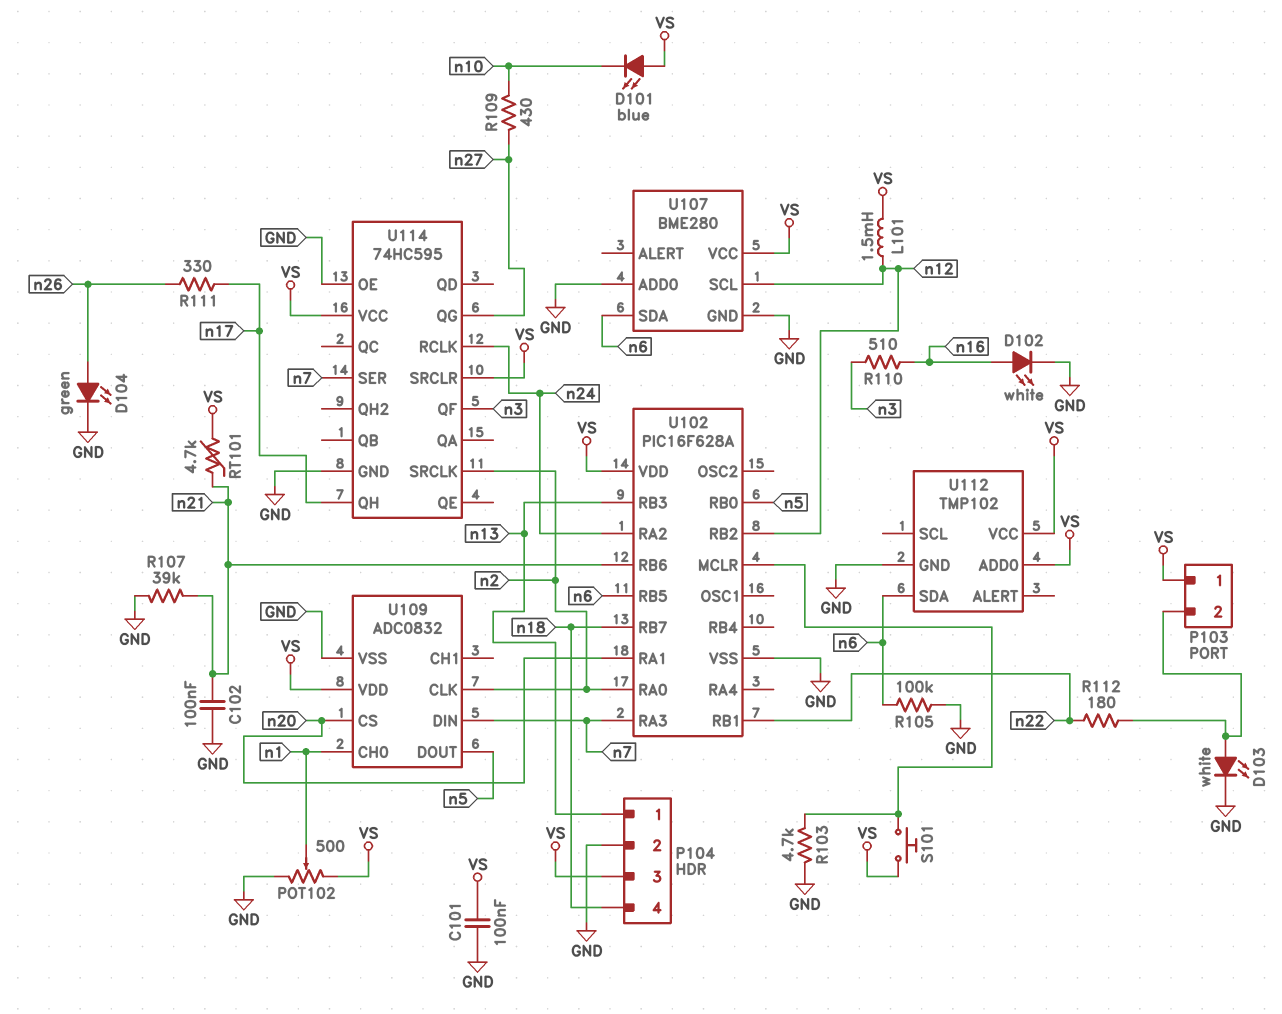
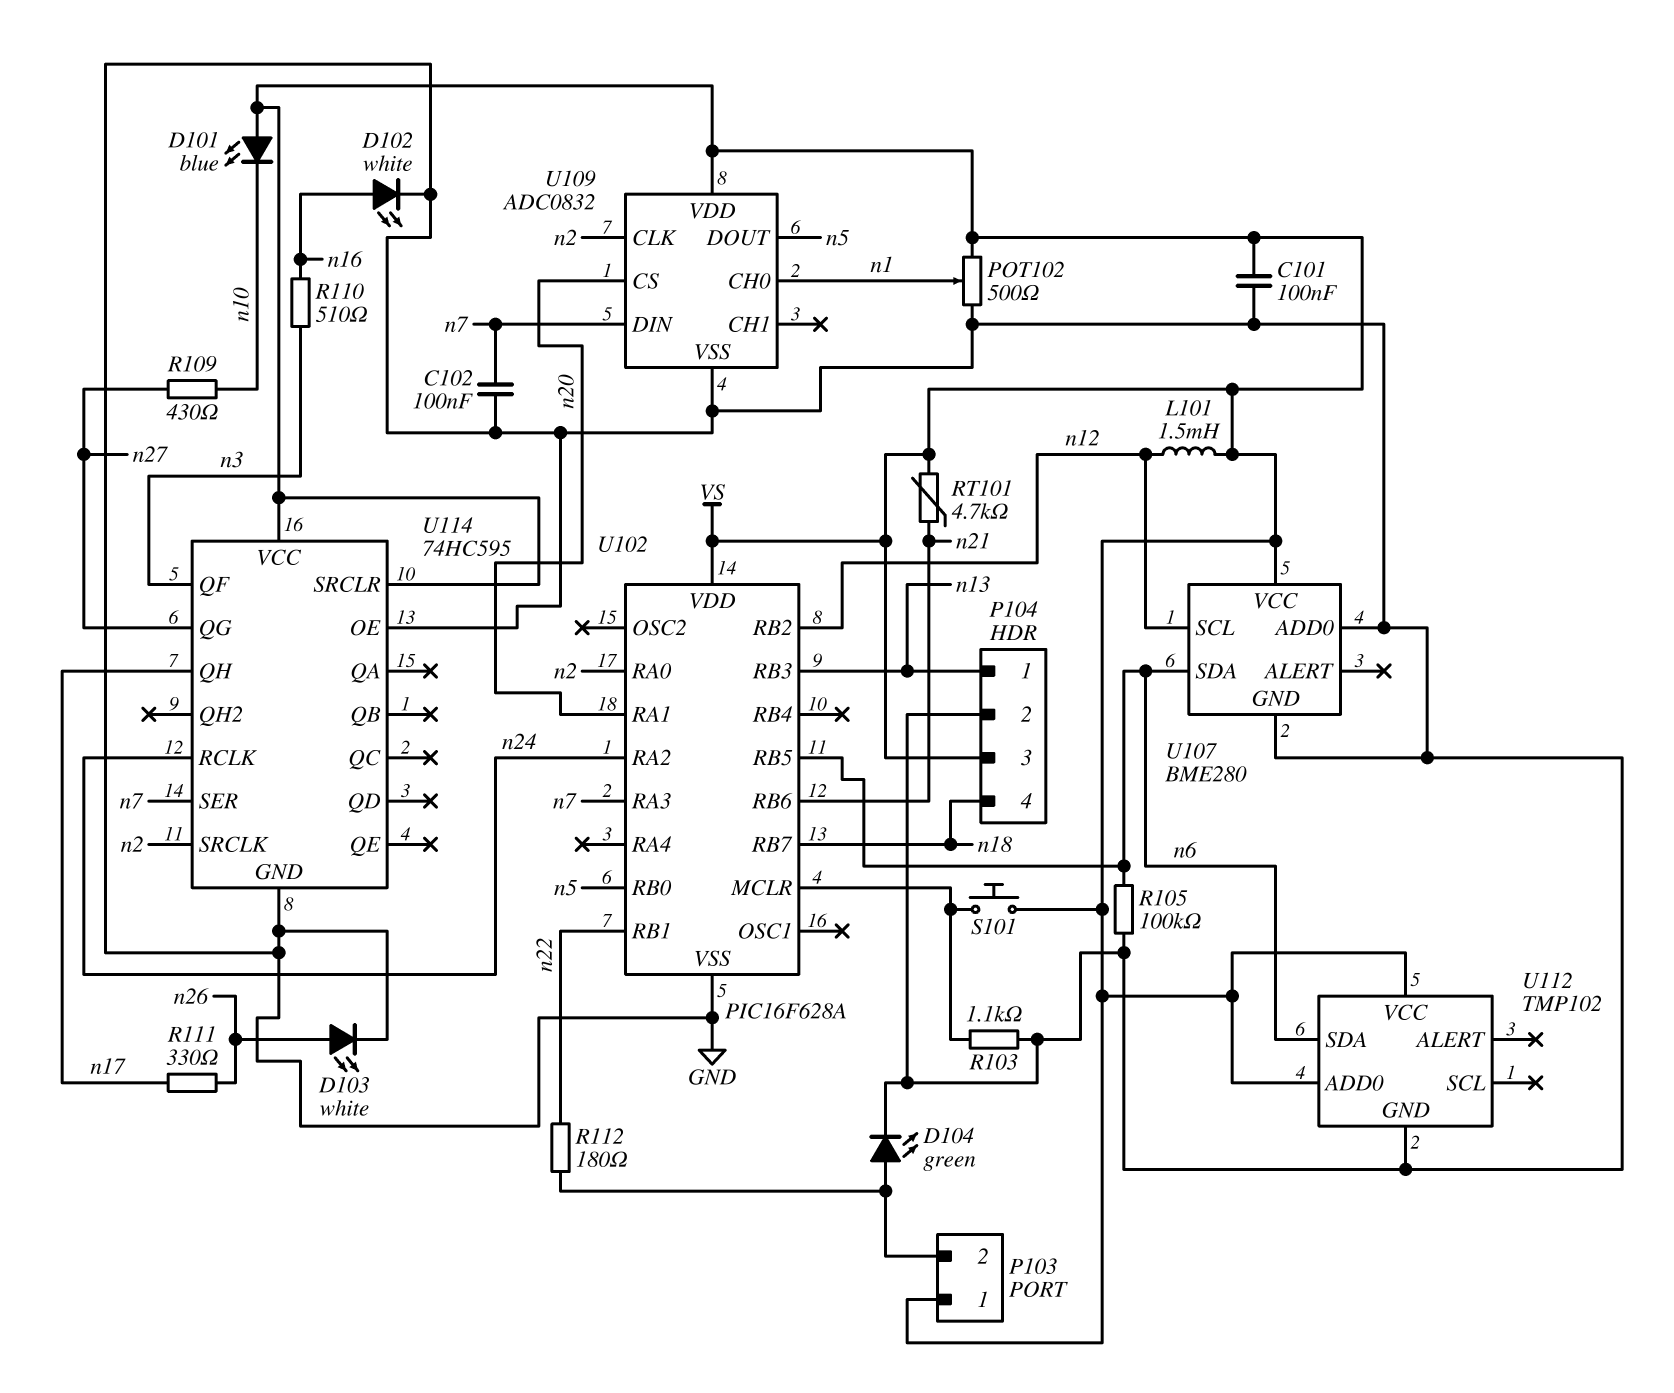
C102: 100nF (GND, n21) -> 100nF (GND, n7)
D103: LED white (A P103/2, K GND) -> LED white (A n26, K GND)
D104: LED green (A n26, K GND) -> LED green (A P103/2, K GND)
R103: 4.7k (GND, U102/MCLR) -> 1.1k (GND, U102/MCLR)
R107: 39k (GND, n21) -> none

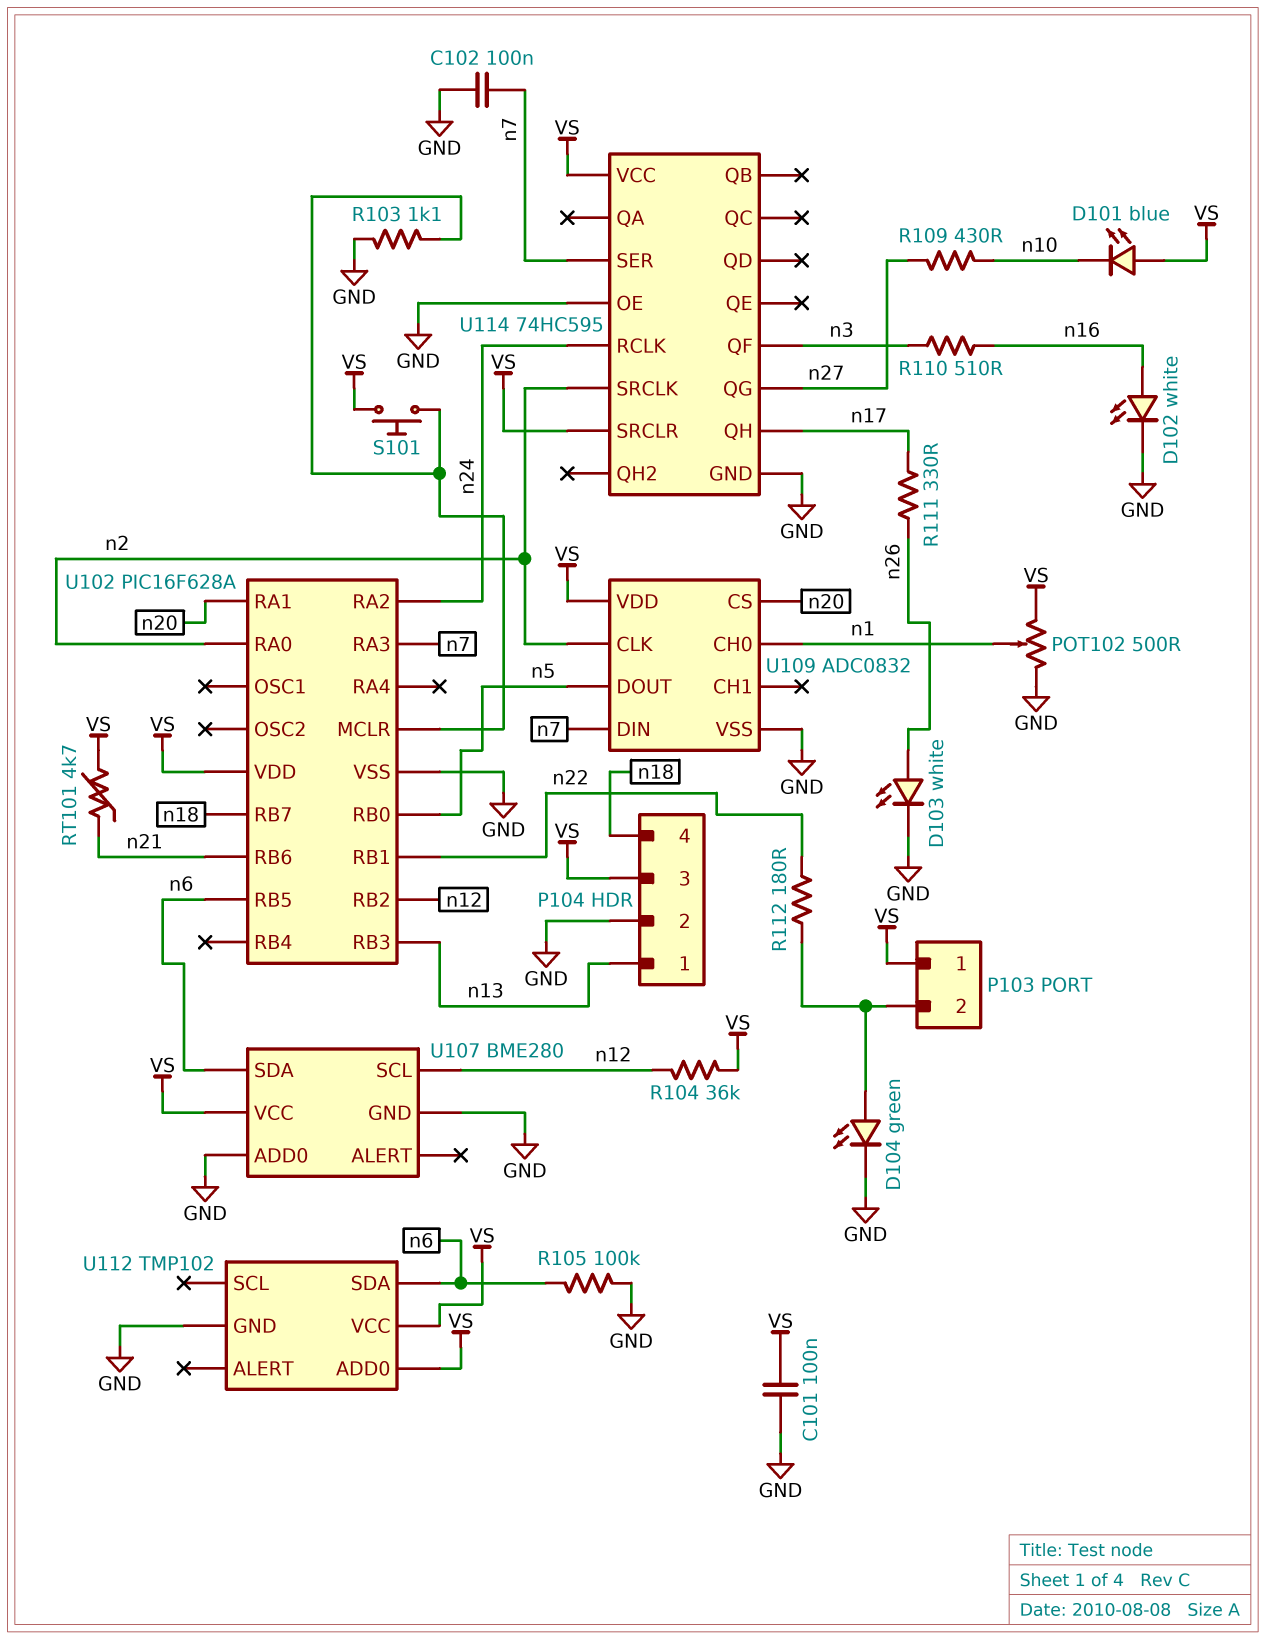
L101: 1.5mH (VS, n12) -> none
R104: none -> 36k (VS, n12)

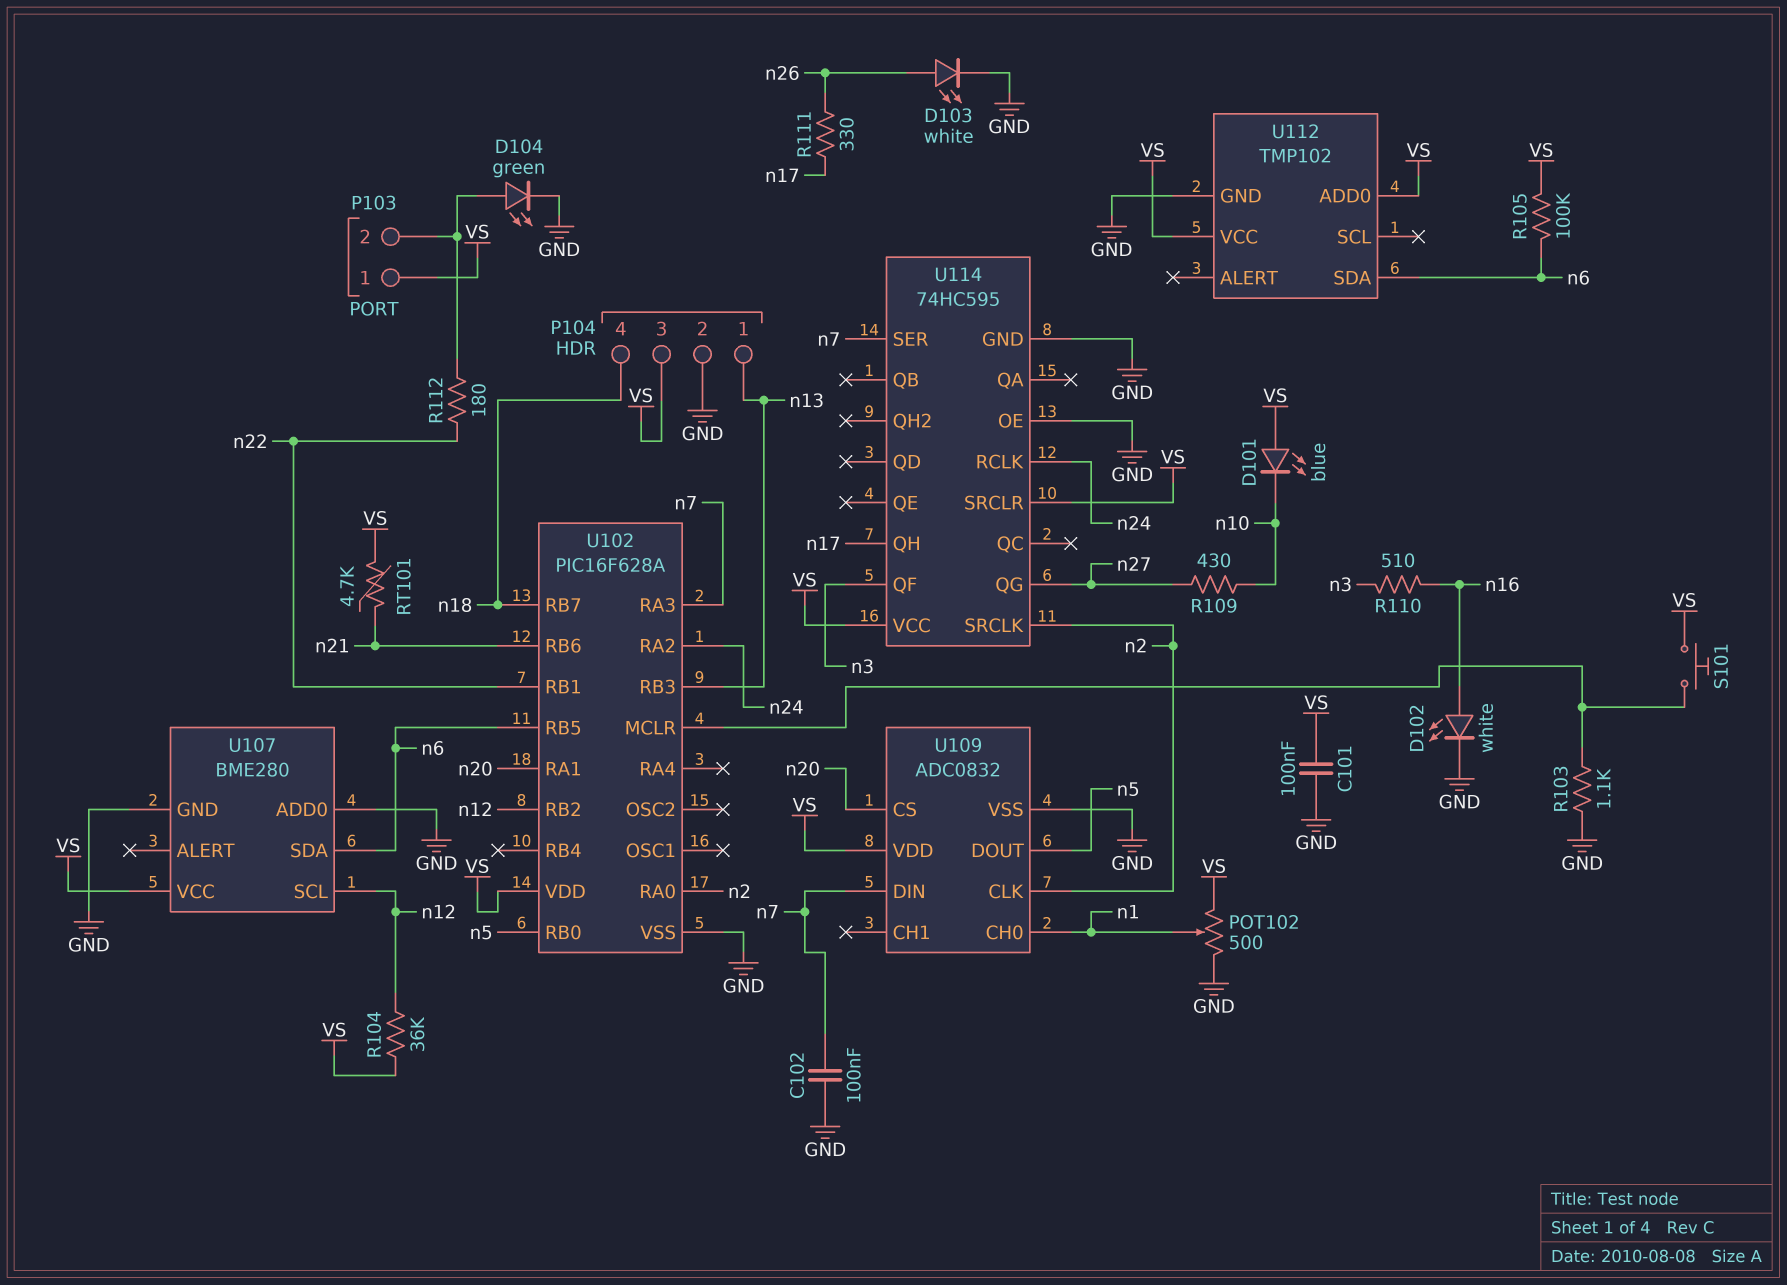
R105: 100k (GND, n6) -> 100k (VS, n6)

